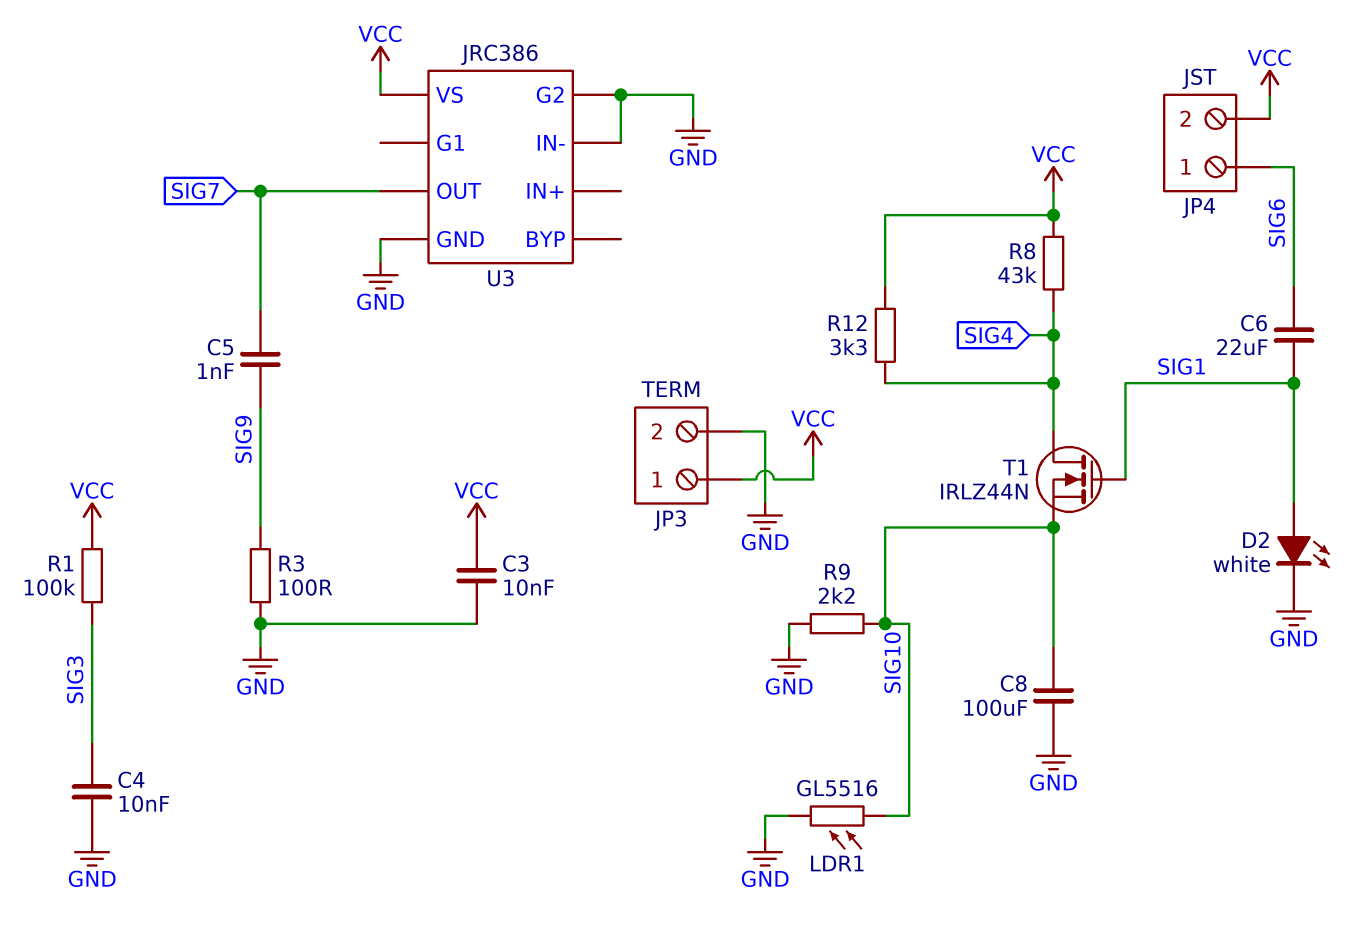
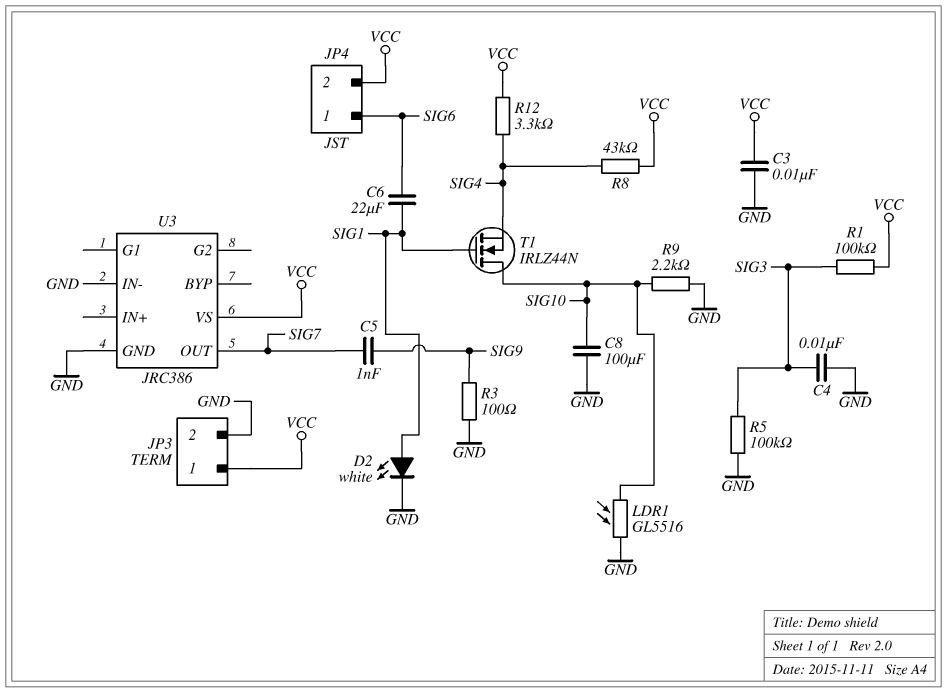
R5: none -> 100k (GND, SIG3)
T1: NMOS IRLZ44N (G SIG1, D SIG4, S SIG10) -> NMOS IRLZ44N (G SIG1, D SIG10, S SIG4)
U3 pin G2: GND -> none

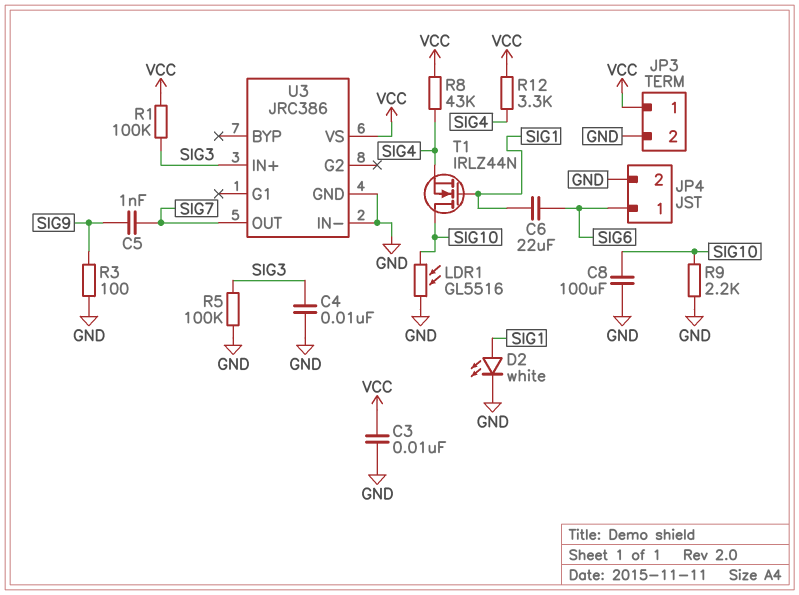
JP4 pin 2: VCC -> GND
U3 pin IN+: none -> SIG3

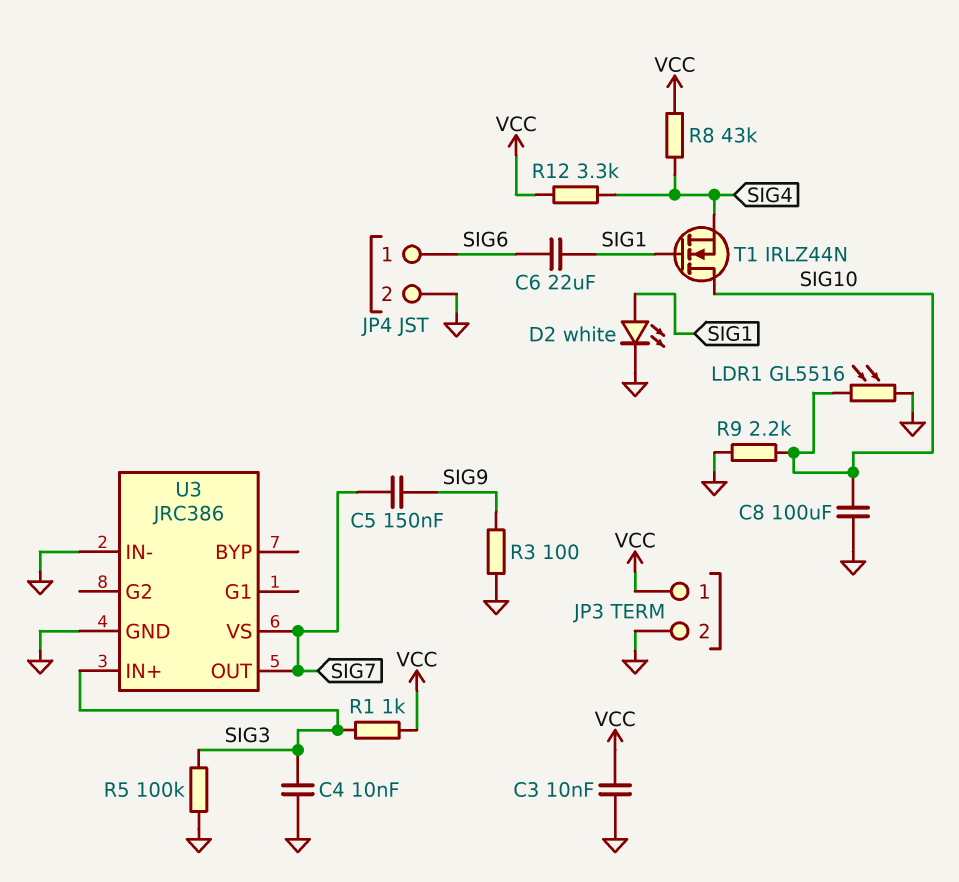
C5: 1nF (SIG7, SIG9) -> 150nF (SIG7, SIG9)
R1: 100k (SIG3, VCC) -> 1k (SIG3, VCC)
U3 pin VS: VCC -> SIG7

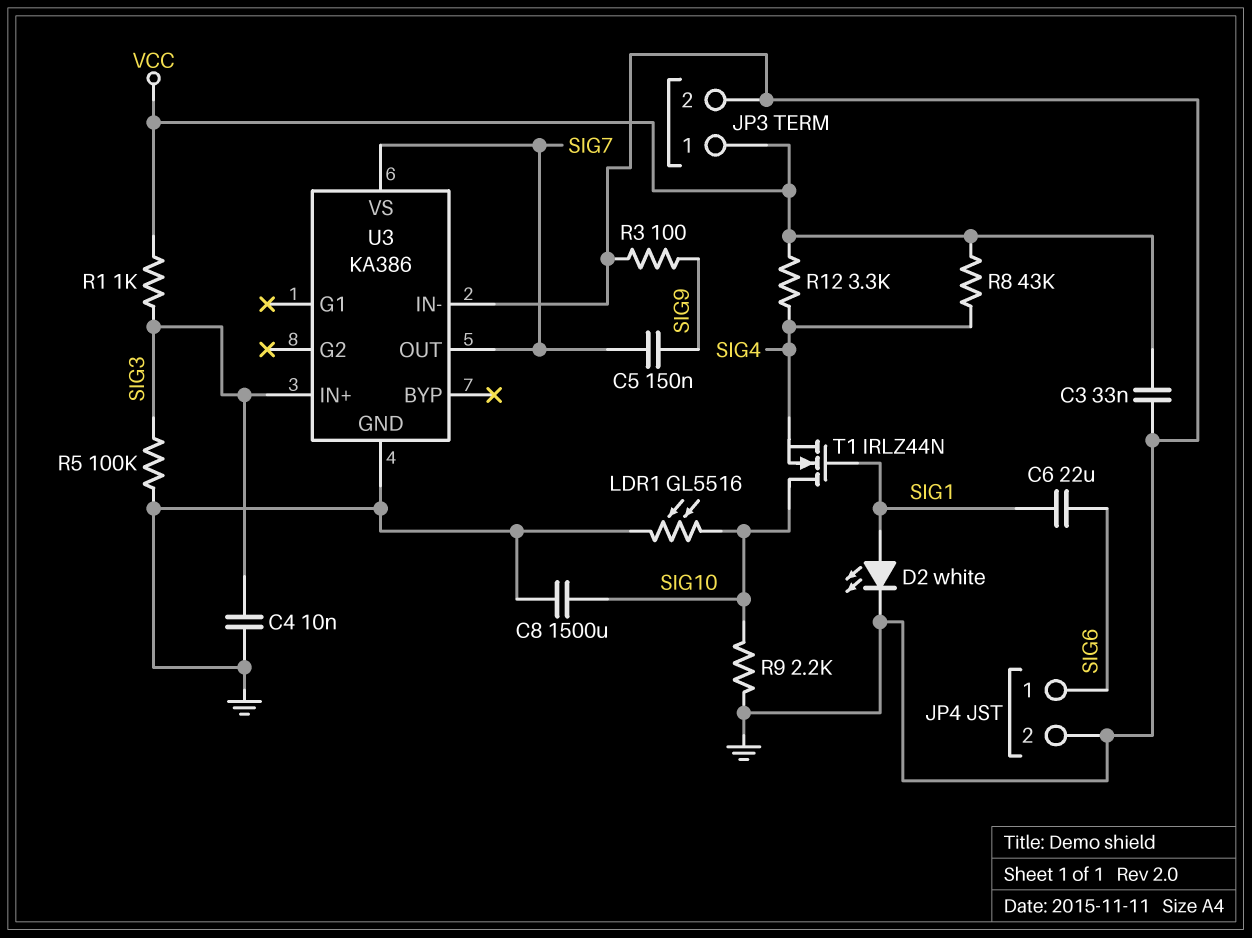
C3: 10nF (GND, VCC) -> 33nF (GND, VCC)
C8: 100uF (GND, SIG10) -> 1500uF (GND, SIG10)
U3: JRC386 -> KA386

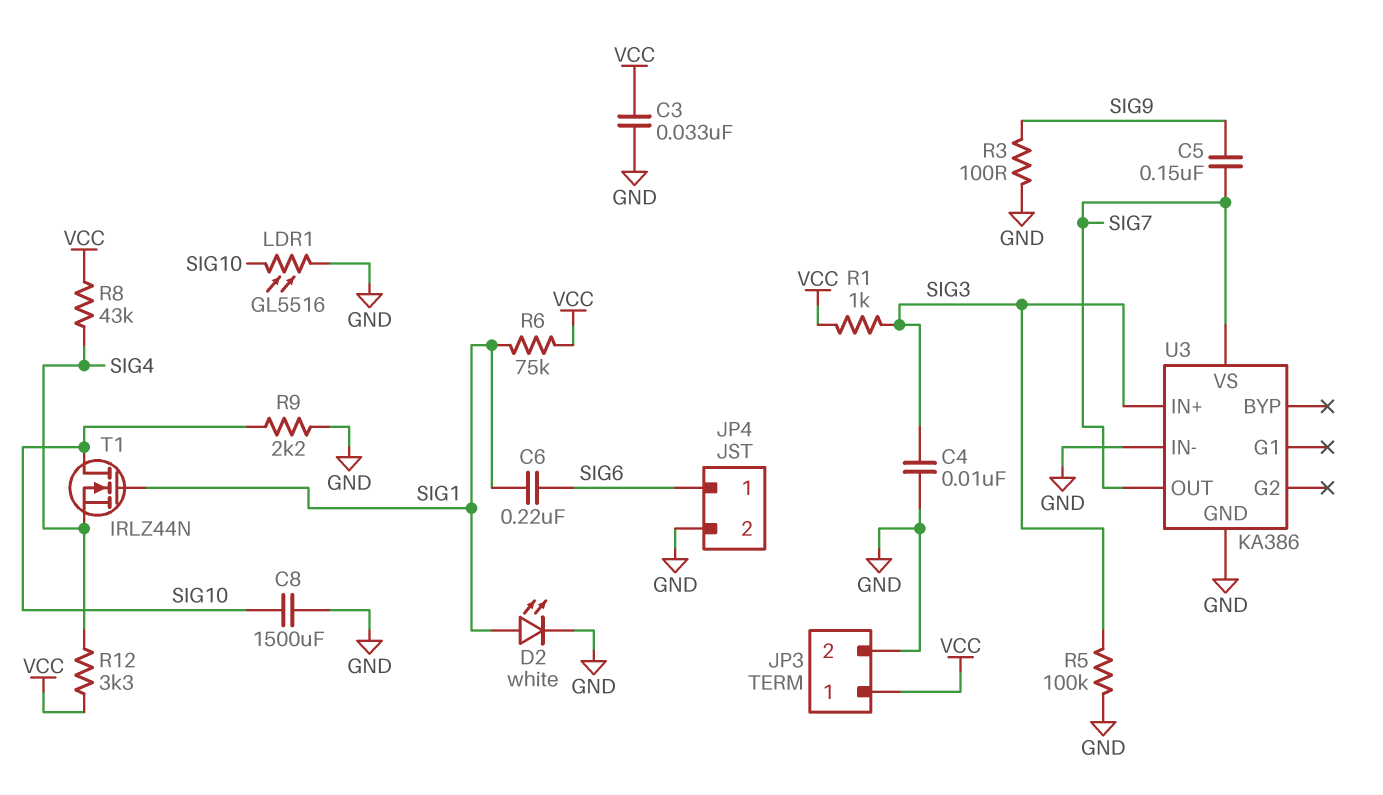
C6: 22uF (SIG1, SIG6) -> 220nF (SIG1, SIG6)
R6: none -> 75k (SIG1, VCC)

